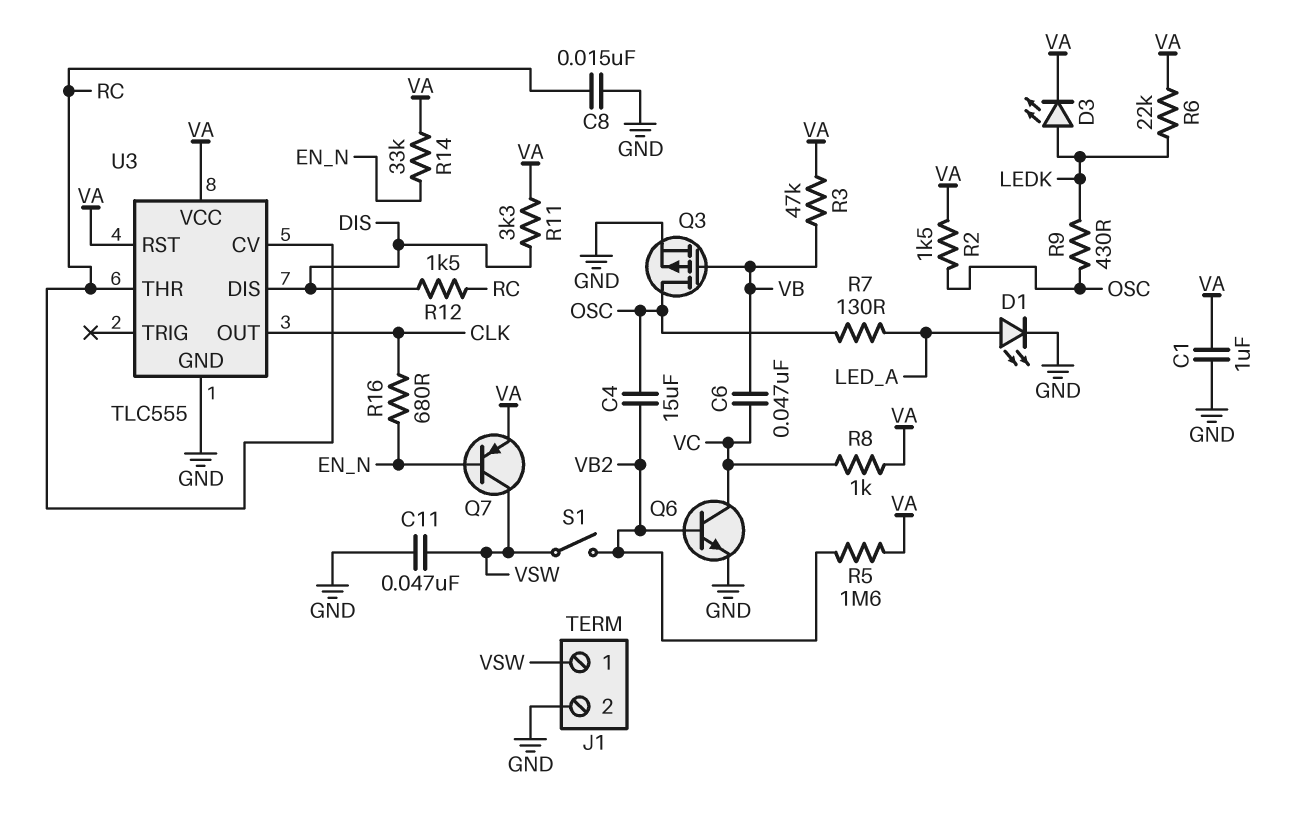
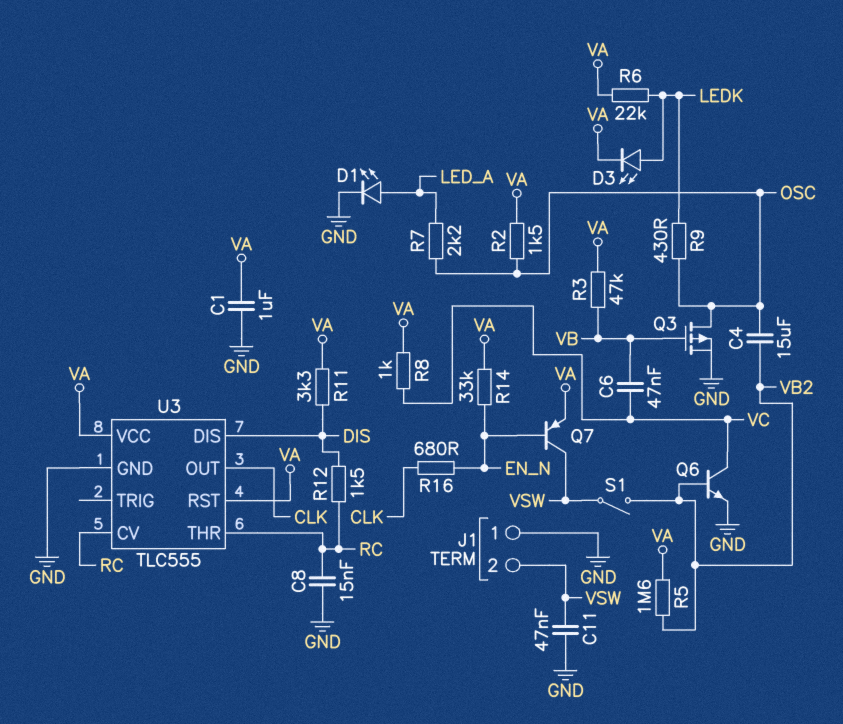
J1 pin 1: VSW -> GND
J1 pin 2: GND -> VSW
R7: 130 (LED_A, OSC) -> 2.2k (LED_A, OSC)

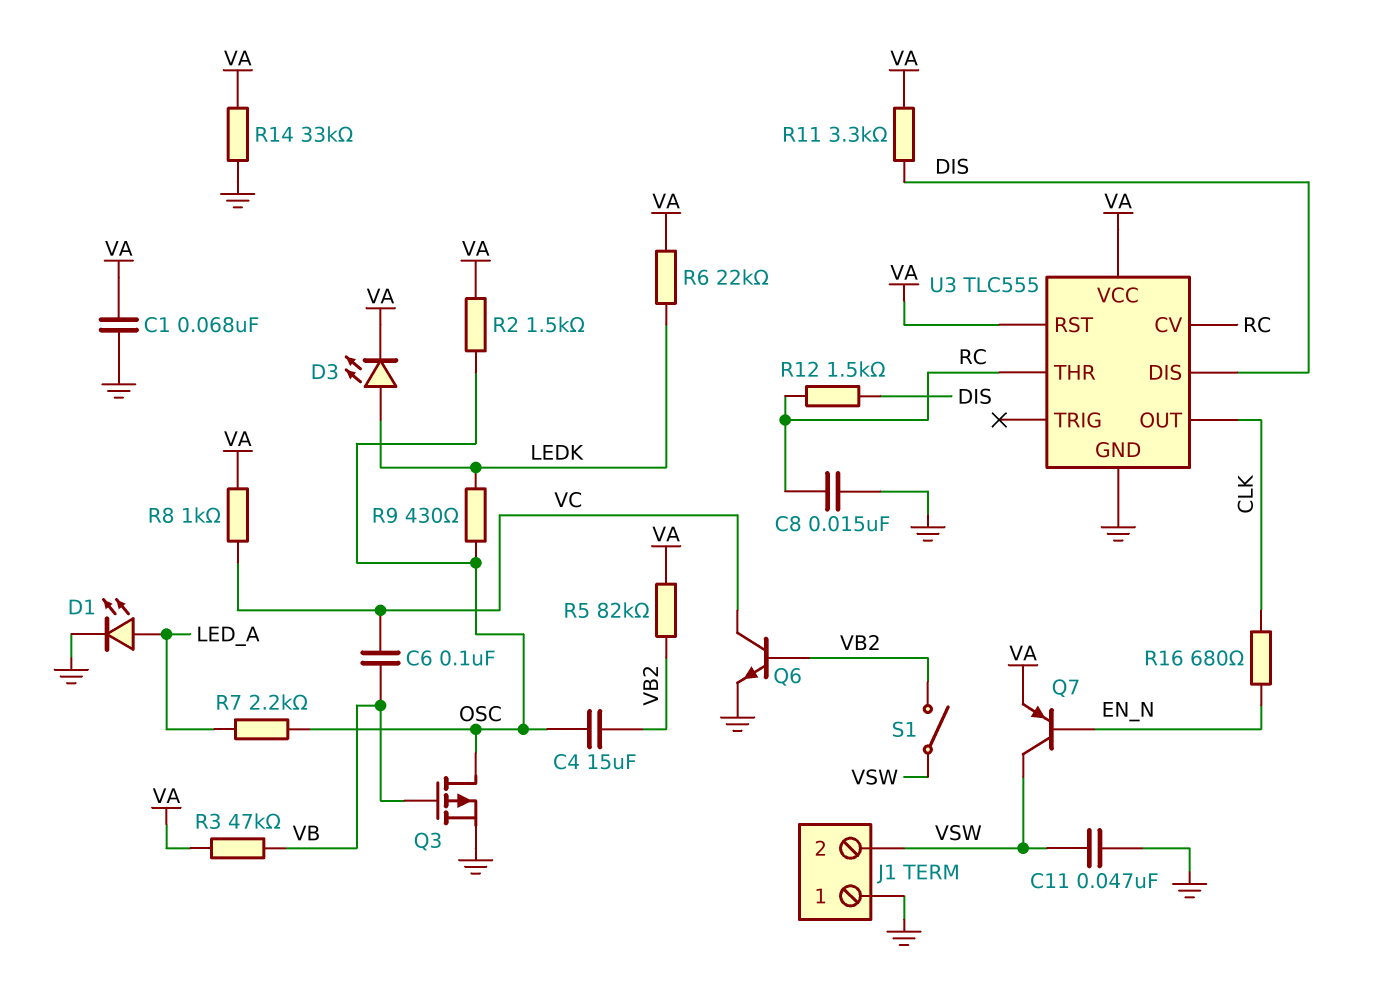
C1: 1uF (GND, VA) -> 68nF (GND, VA)
C6: 47nF (VB, VC) -> 100nF (VB, VC)
R5: 1.6M (VA, VB2) -> 82k (VA, VB2)
R14: 33k (EN_N, VA) -> 33k (GND, VA)

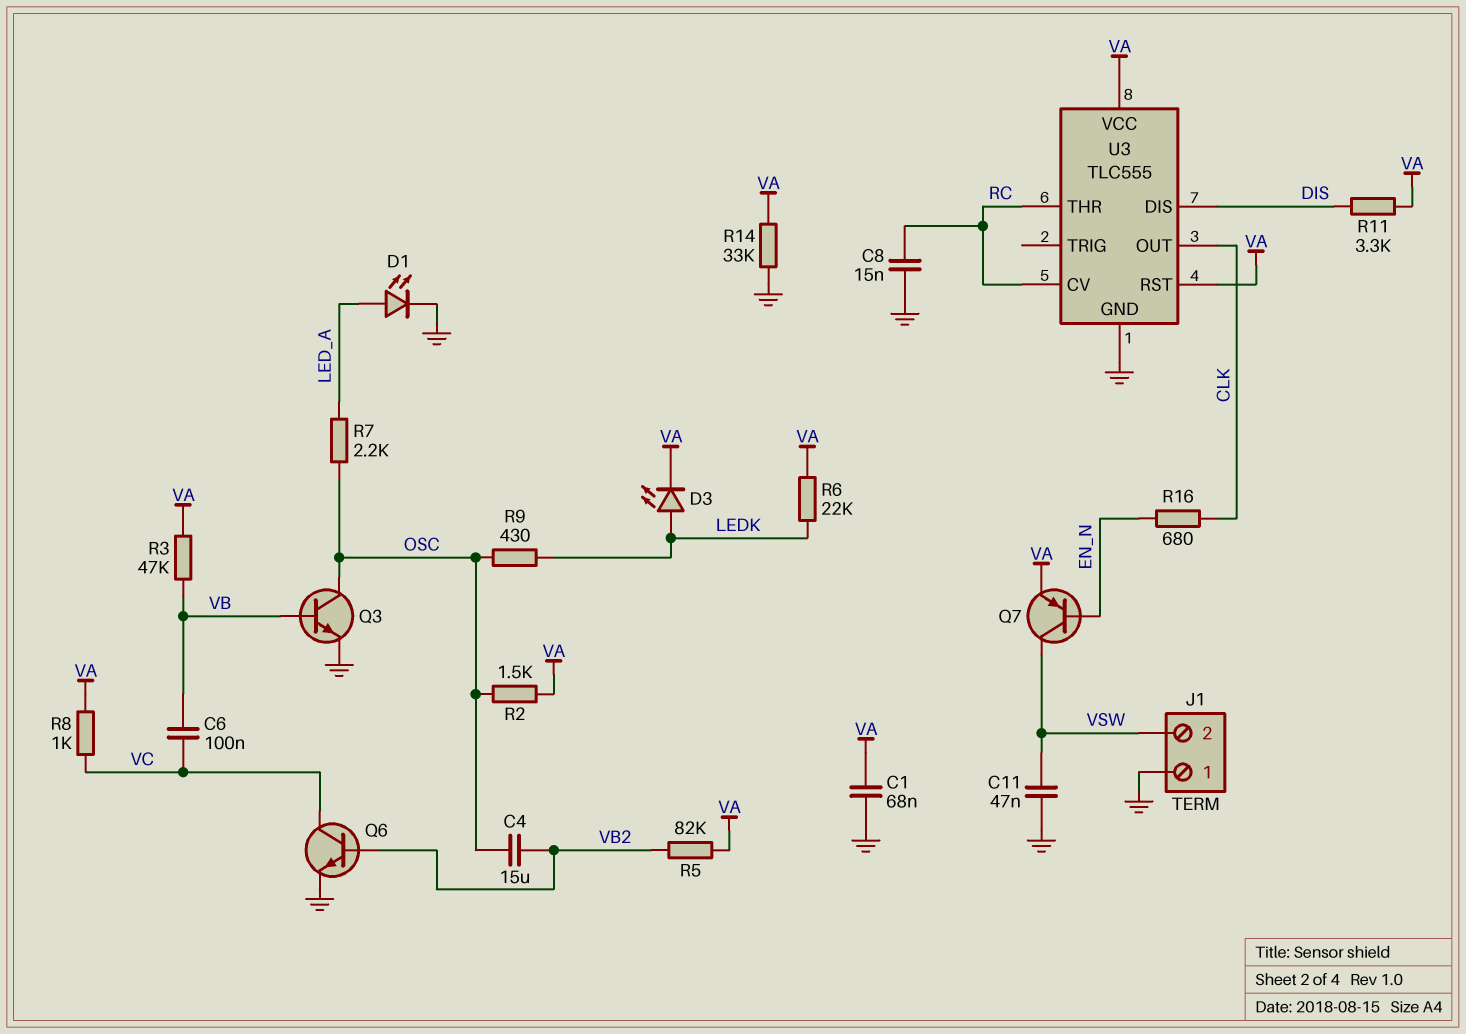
Q3: PMOS (G VB, D OSC, S GND) -> NPN (B VB, C OSC, E GND)
R12: 1.5k (DIS, RC) -> none
S1: switch (VB2, VSW) -> none

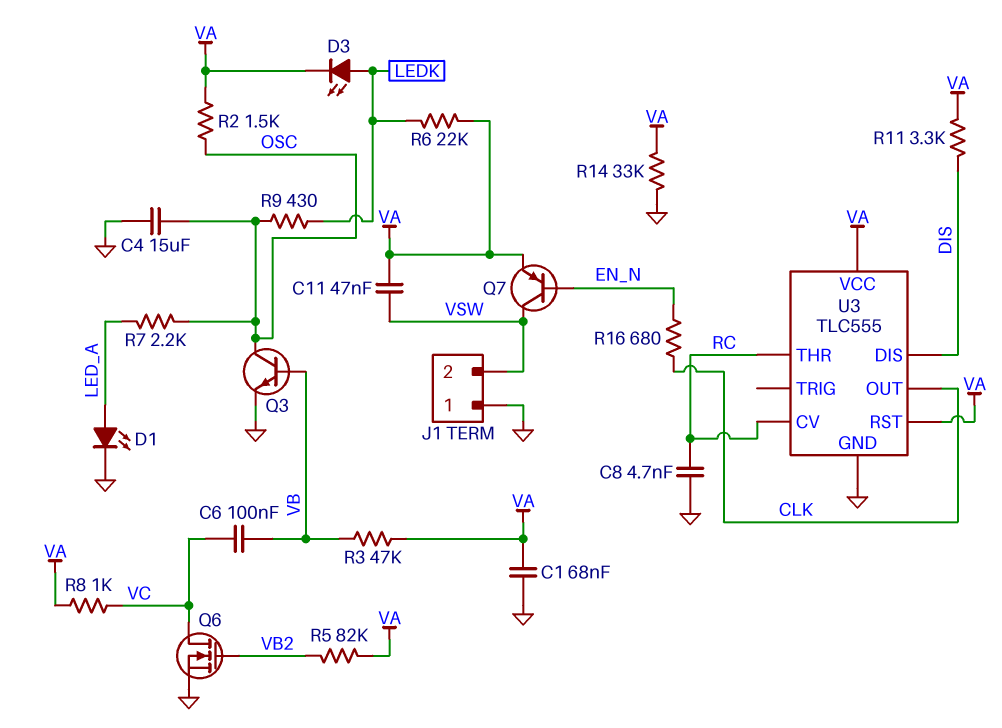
C4: 15uF (OSC, VB2) -> 15uF (GND, OSC)
C8: 15nF (GND, RC) -> 4.7nF (GND, RC)
C11: 47nF (GND, VSW) -> 47nF (VA, VSW)
Q6: NPN (B VB2, C VC, E GND) -> NMOS (G VB2, D VC, S GND)

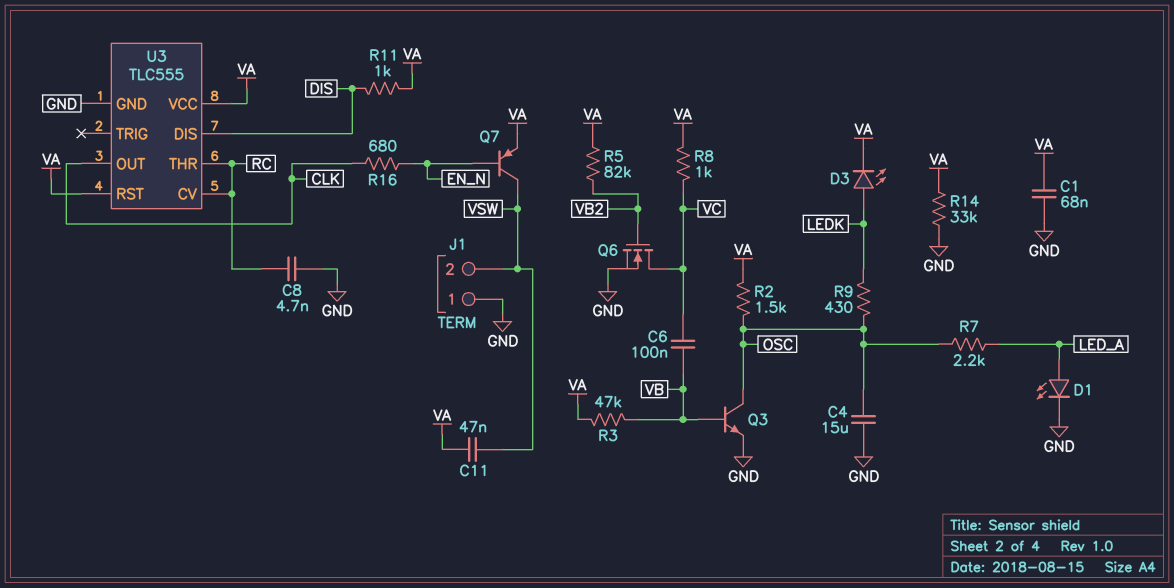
R6: 22k (LEDK, VA) -> none
R11: 3.3k (DIS, VA) -> 1k (DIS, VA)

